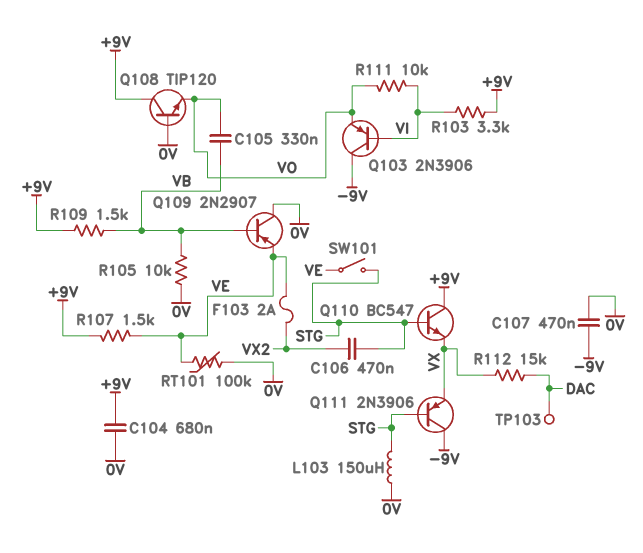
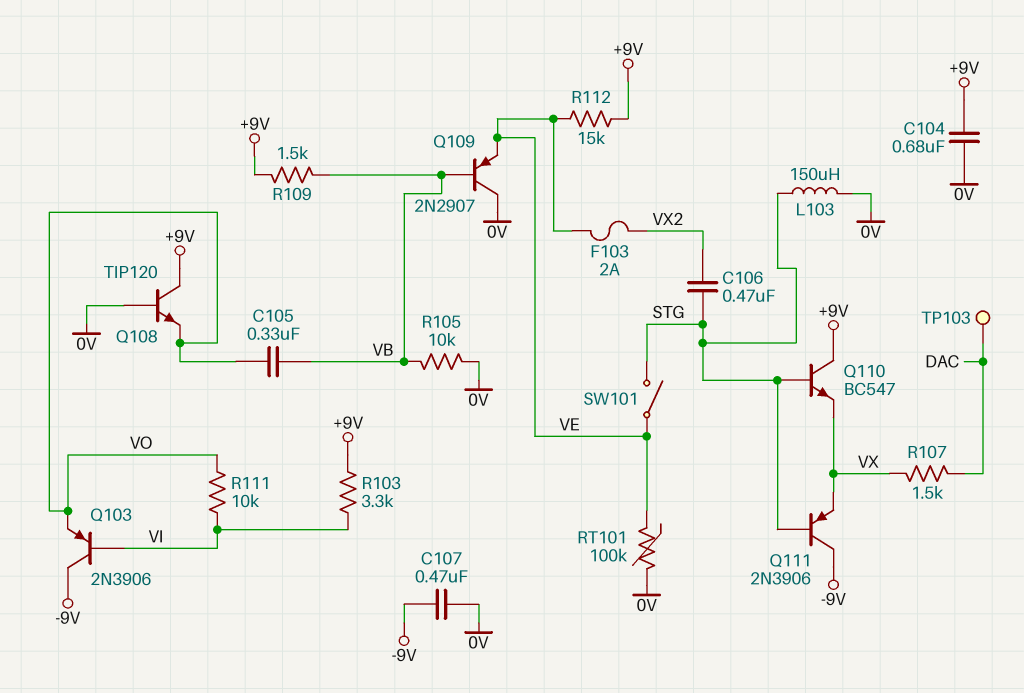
R107: 1.5k (+9V, VE) -> 1.5k (DAC, VX)
R112: 15k (DAC, VX) -> 15k (+9V, VE)

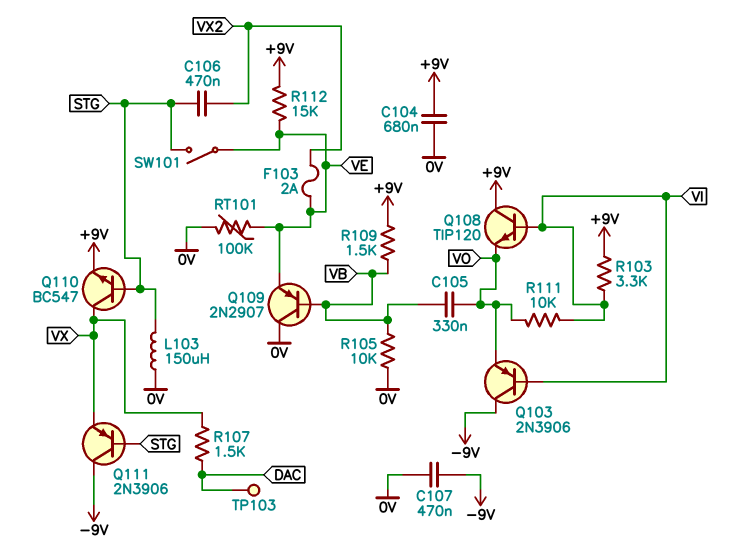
Q108: NPN TIP120 (B 0V, C +9V, E VO) -> NPN TIP120 (B VI, C +9V, E VO)
Q110: NPN BC547 (B STG, C +9V, E VX) -> NPN BC547 (B STG, C VX, E +9V)

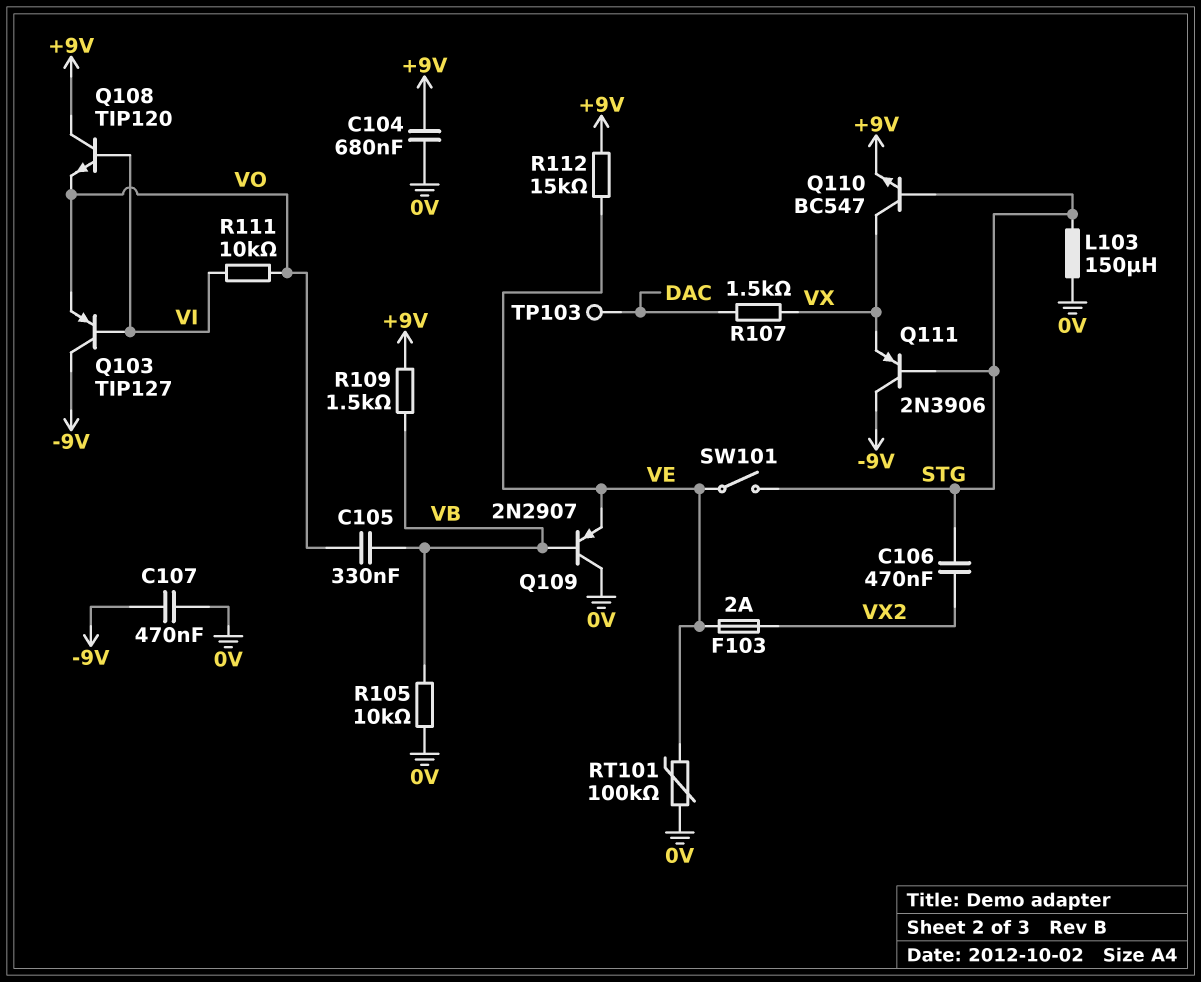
Q103: PNP 2N3906 (B VI, C -9V, E VO) -> PNP TIP127 (B VI, C -9V, E VO)
R103: 3.3k (+9V, VI) -> none

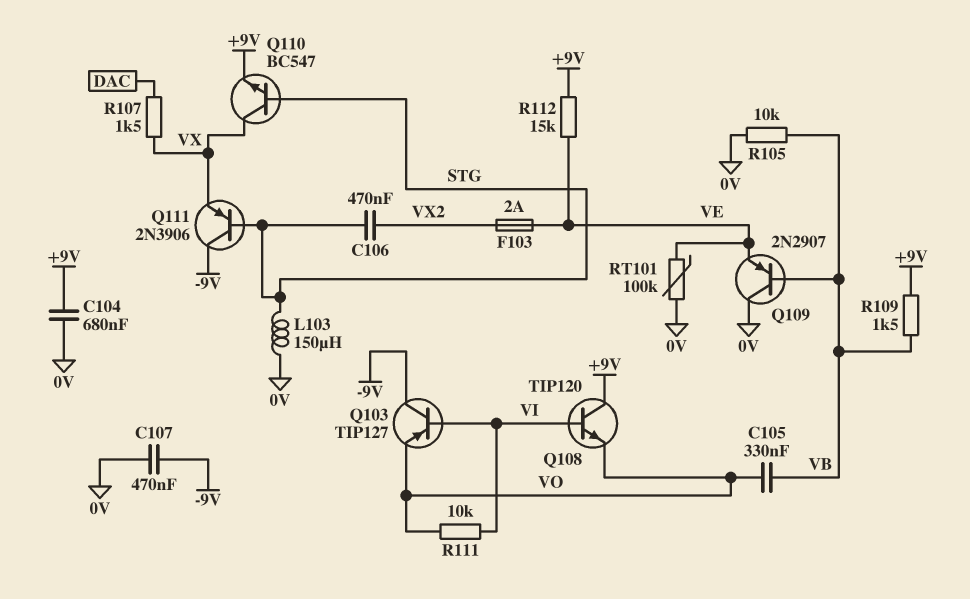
SW101: switch (STG, VE) -> none
TP103: test point (DAC) -> none

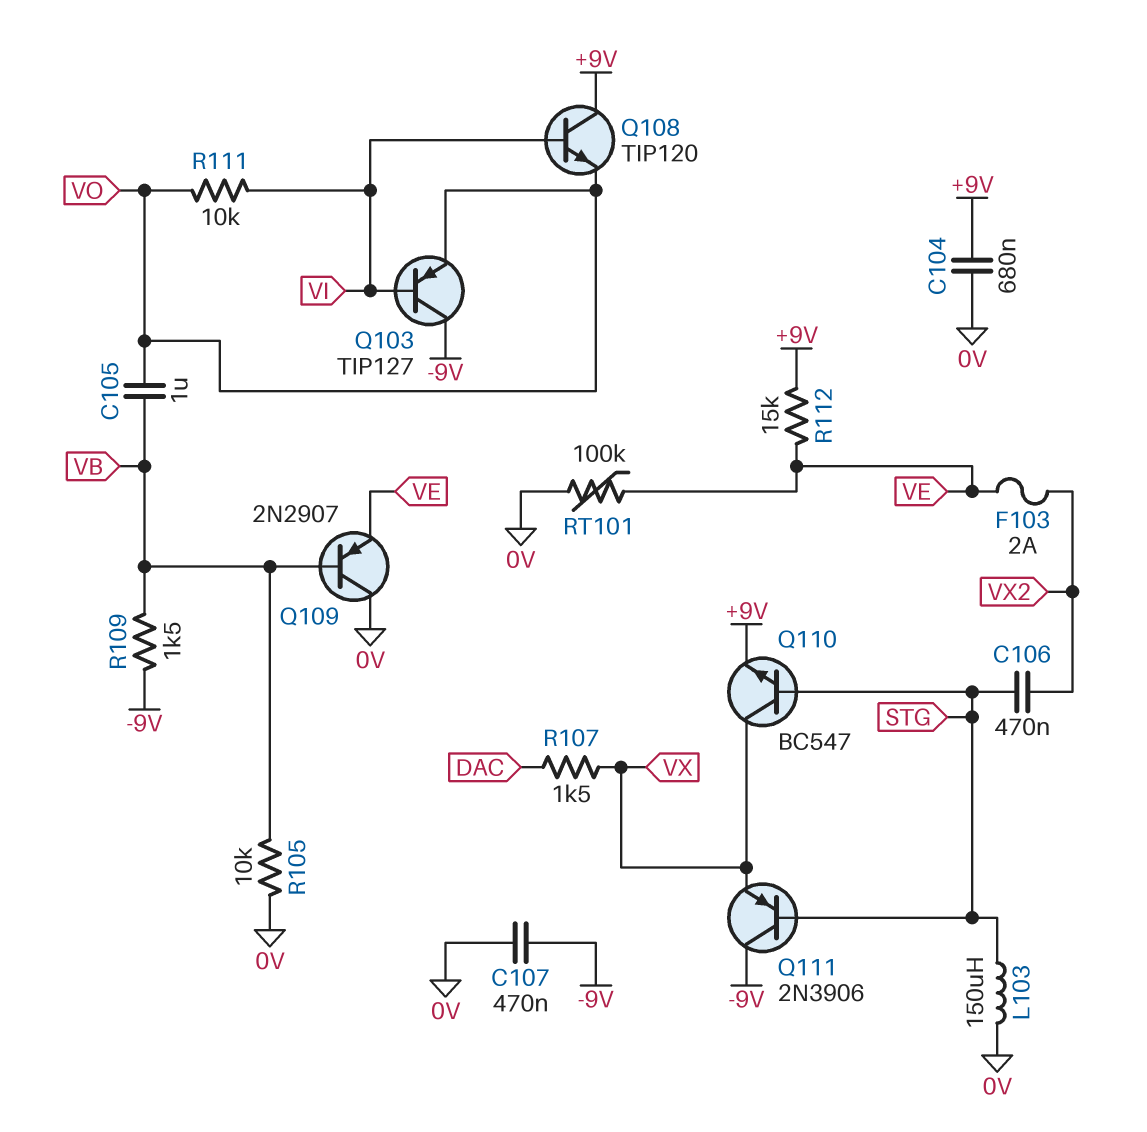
C105: 330nF (VB, VO) -> 1uF (VB, VO)
R109: 1.5k (+9V, VB) -> 1.5k (-9V, VB)

